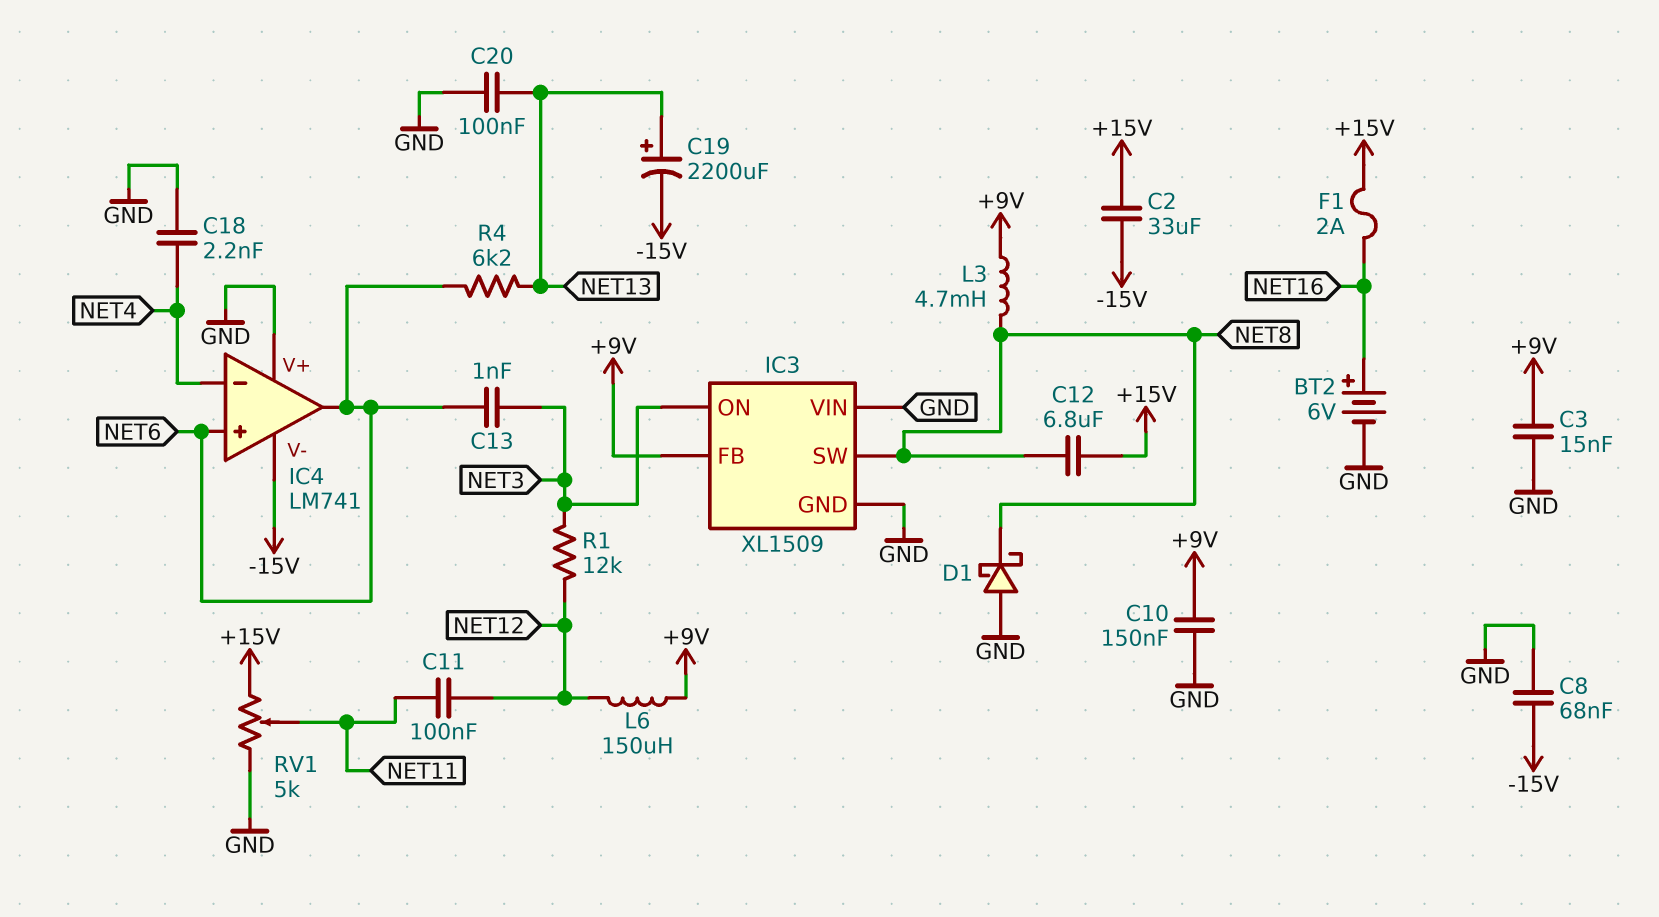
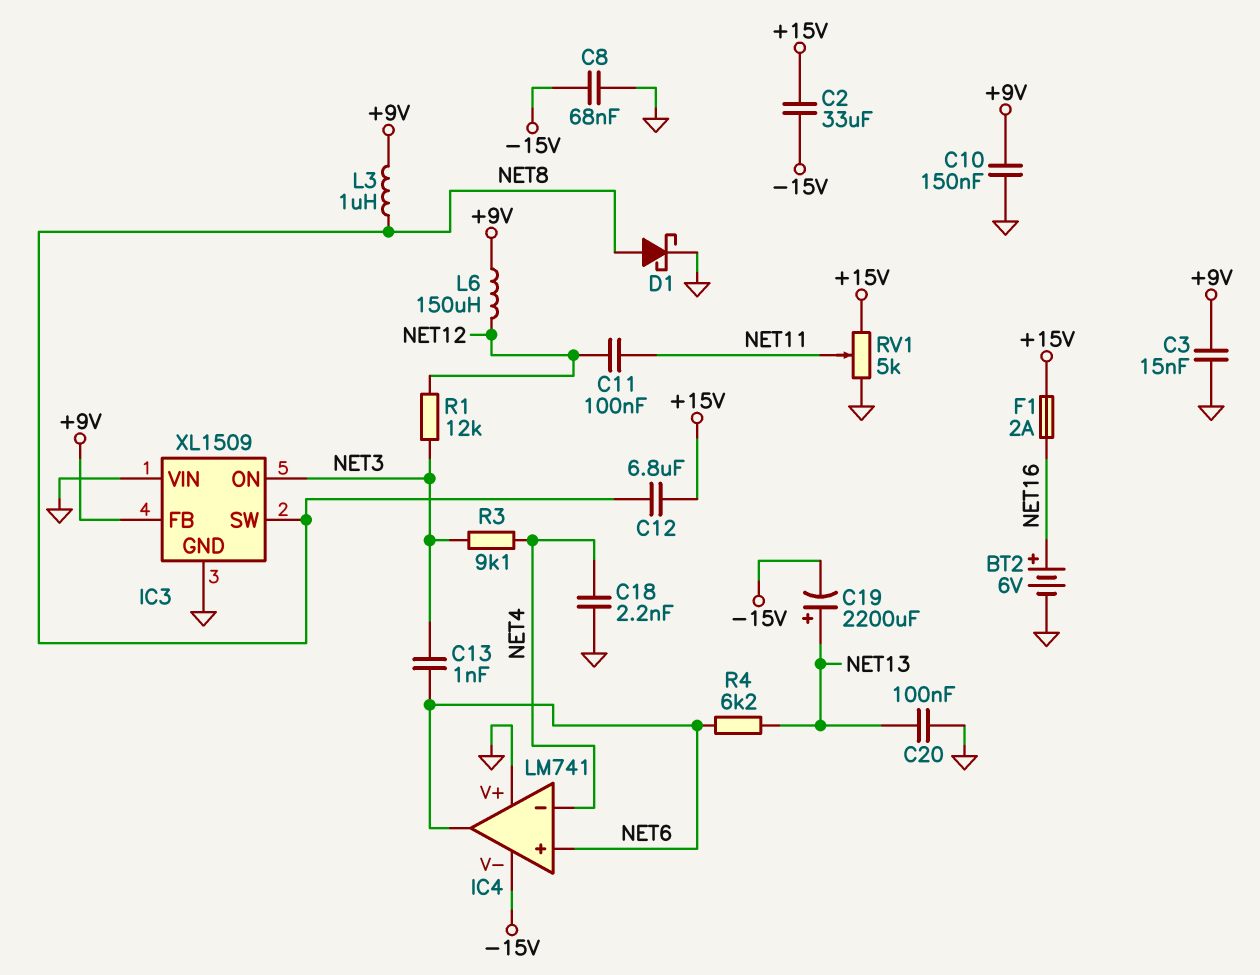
D1: schottky (A GND, K NET8) -> schottky (A NET8, K GND)
L3: 4.7mH (+9V, NET8) -> 1uH (+9V, NET8)
R3: none -> 9.1k (NET3, NET4)

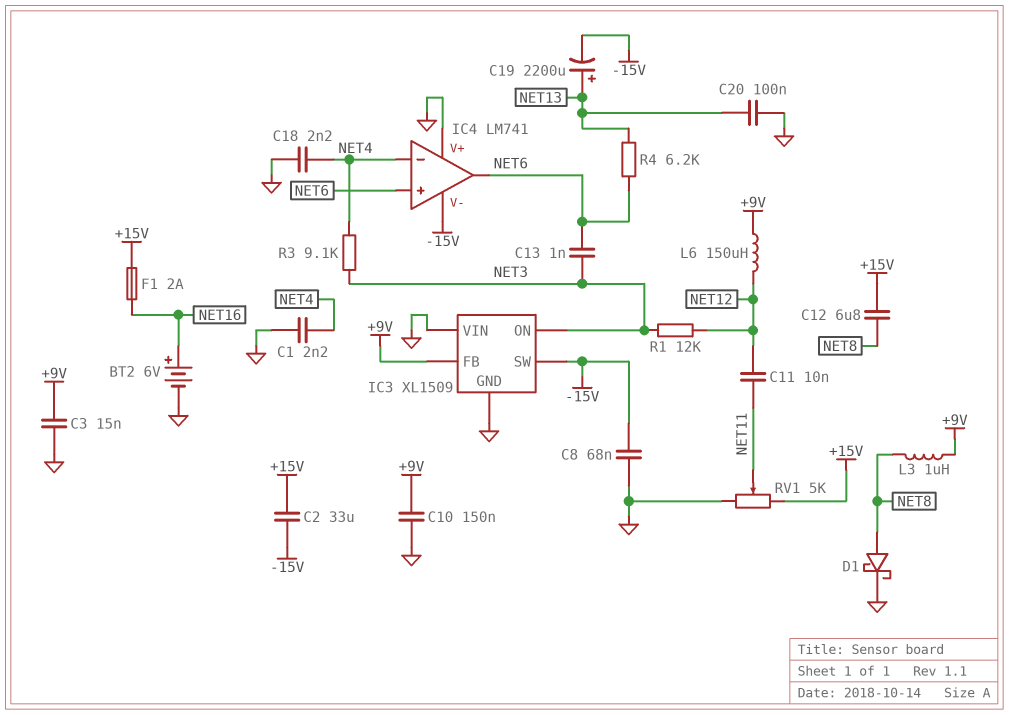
C1: none -> 2.2nF (GND, NET4)
C11: 100nF (NET11, NET12) -> 10nF (NET11, NET12)
IC3 pin SW: NET8 -> -15V

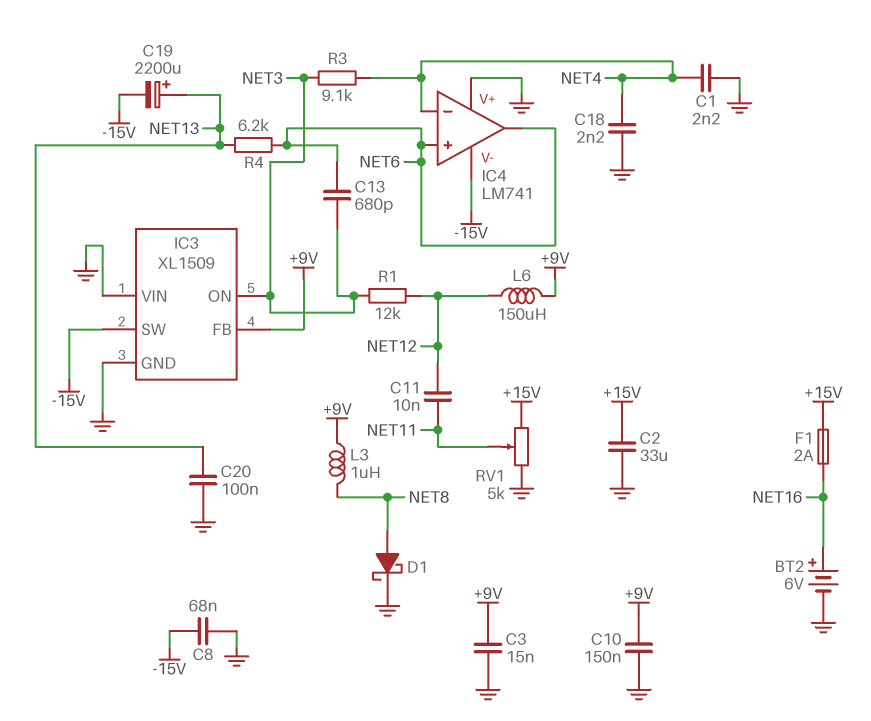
C2: 33uF (+15V, -15V) -> 33uF (+15V, GND)
C12: 6.8uF (+15V, NET8) -> none
C13: 1nF (NET3, NET6) -> 680pF (NET3, NET6)

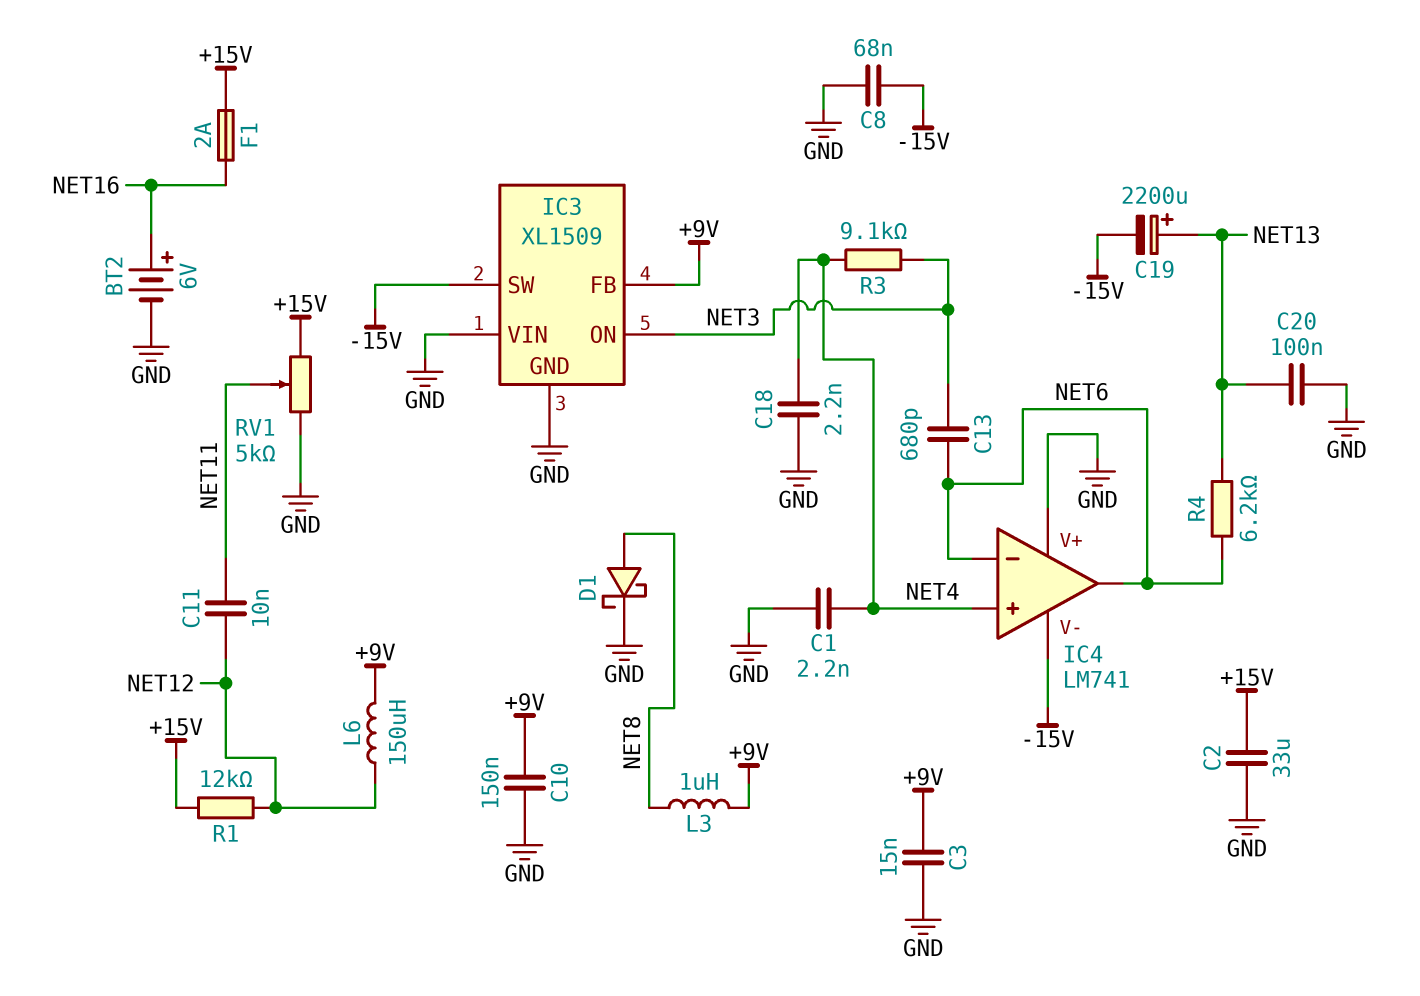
IC4 pin in+: NET6 -> NET4
IC4 pin in-: NET4 -> NET6
R1: 12k (NET3, NET12) -> 12k (+15V, NET12)

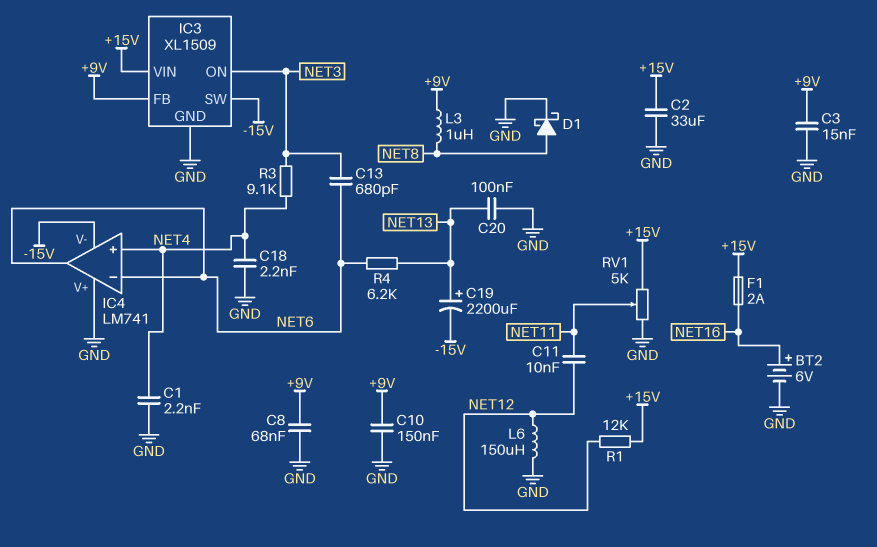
C8: 68nF (-15V, GND) -> 68nF (+9V, GND)
IC3 pin VIN: GND -> +15V
L6: 150uH (+9V, NET12) -> 150uH (GND, NET12)

